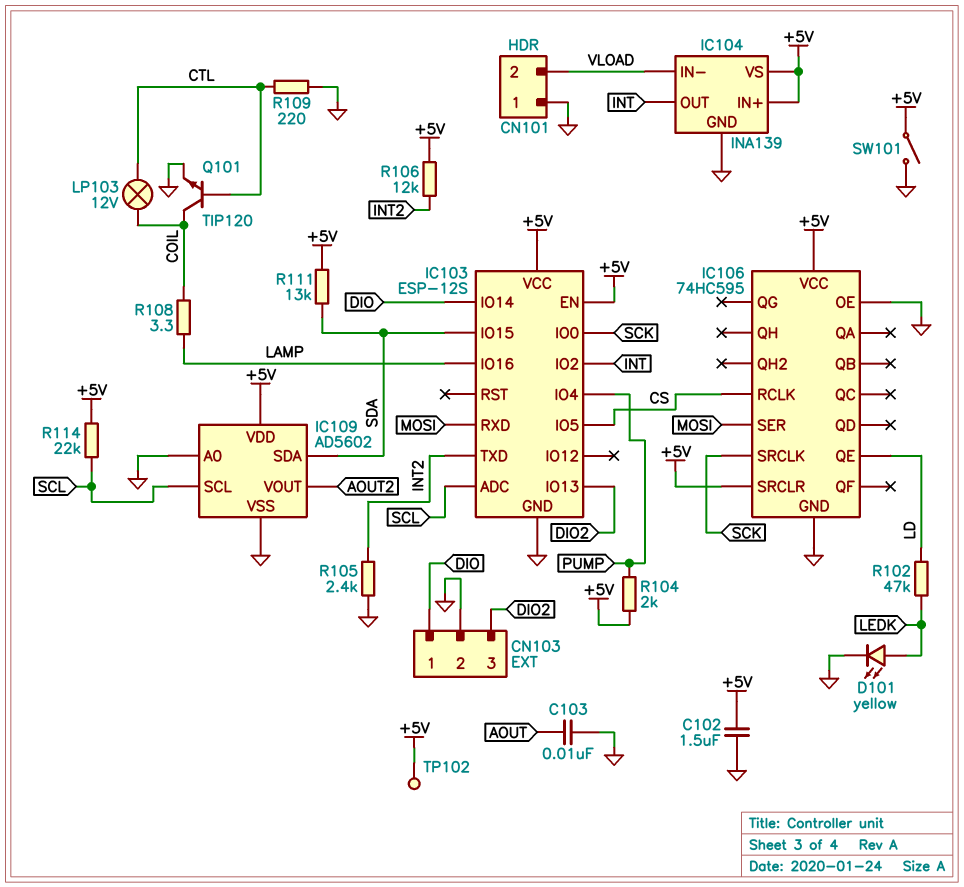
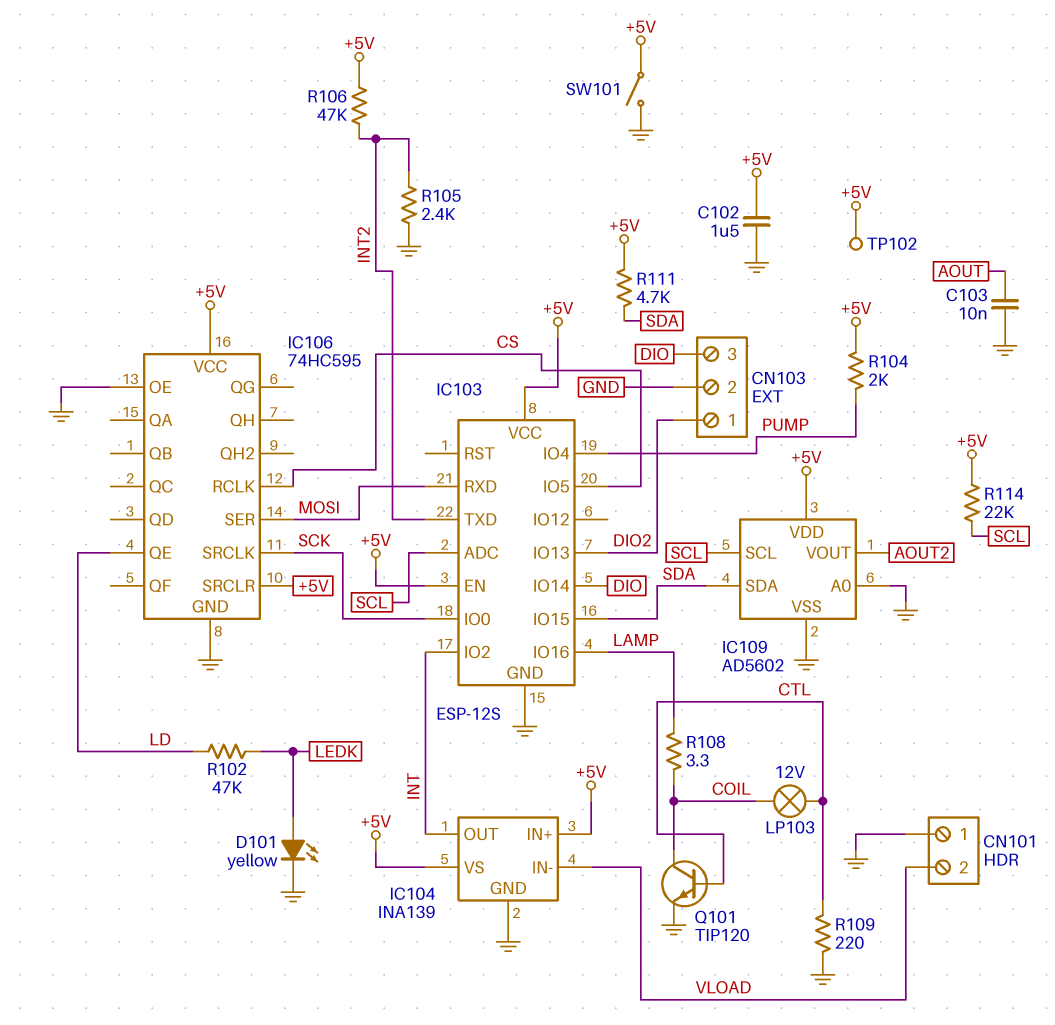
CN103 pin 1: DIO -> DIO2
CN103 pin 3: DIO2 -> DIO
R106: 12k (+5V, INT2) -> 47k (+5V, INT2)
R111: 13k (+5V, SDA) -> 4.7k (+5V, SDA)

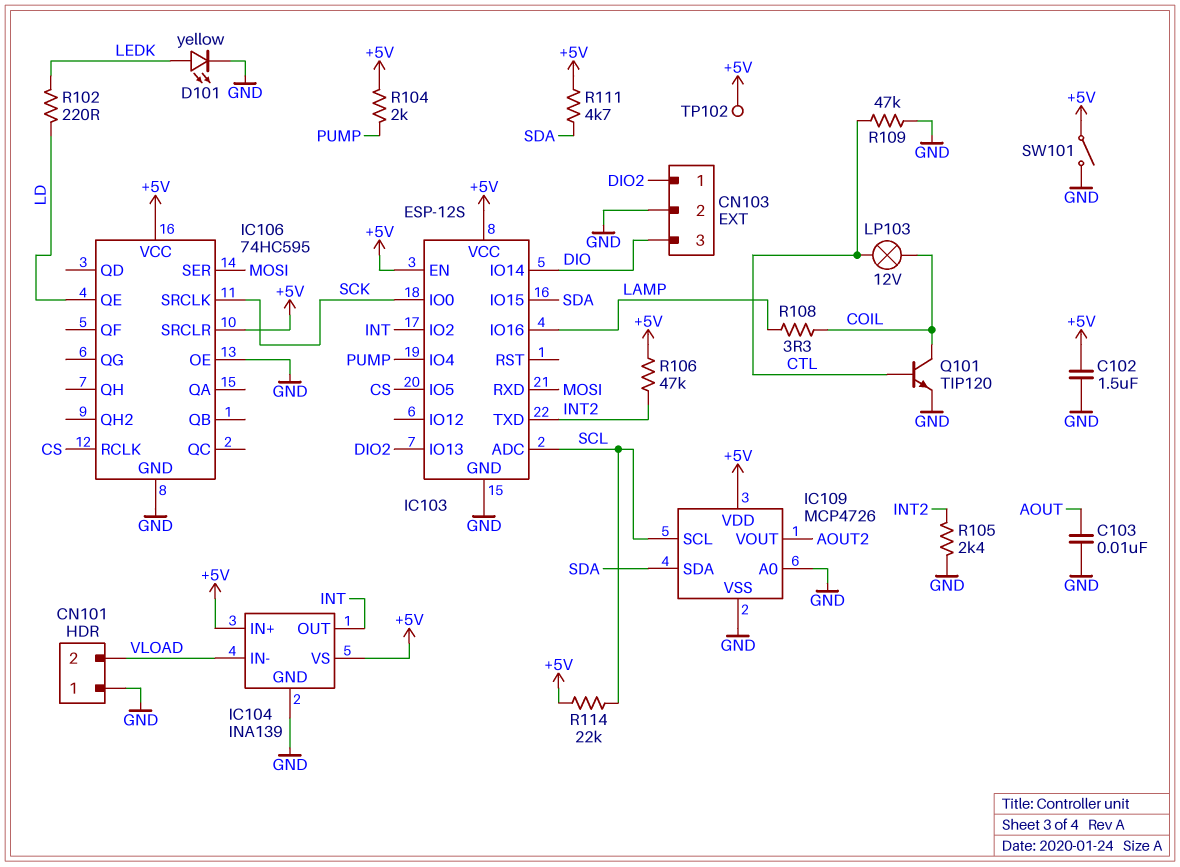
IC109: AD5602 -> MCP4726
R102: 47k (LD, LEDK) -> 220 (LD, LEDK)
R109: 220 (CTL, GND) -> 47k (CTL, GND)

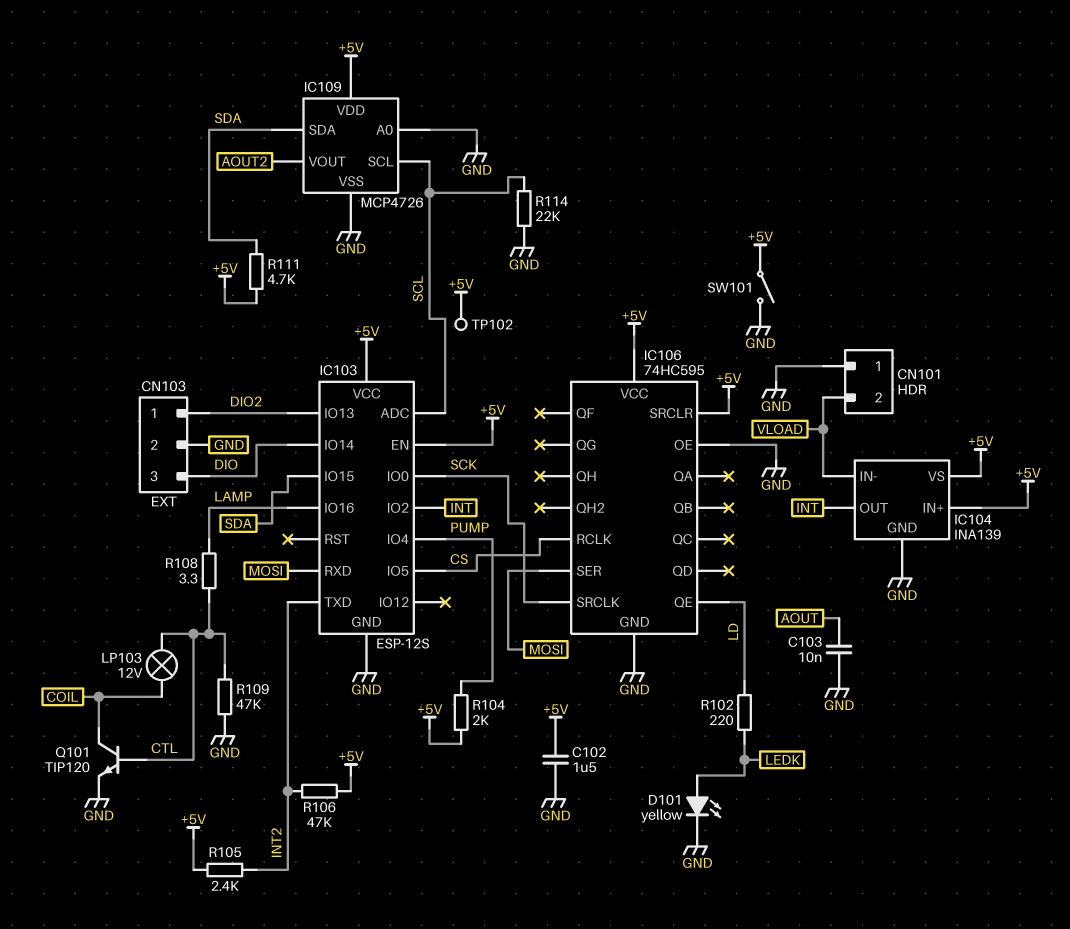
R105: 2.4k (GND, INT2) -> 2.4k (+5V, INT2)
R108: 3.3 (COIL, LAMP) -> 3.3 (CTL, LAMP)
R114: 22k (+5V, SCL) -> 22k (GND, SCL)

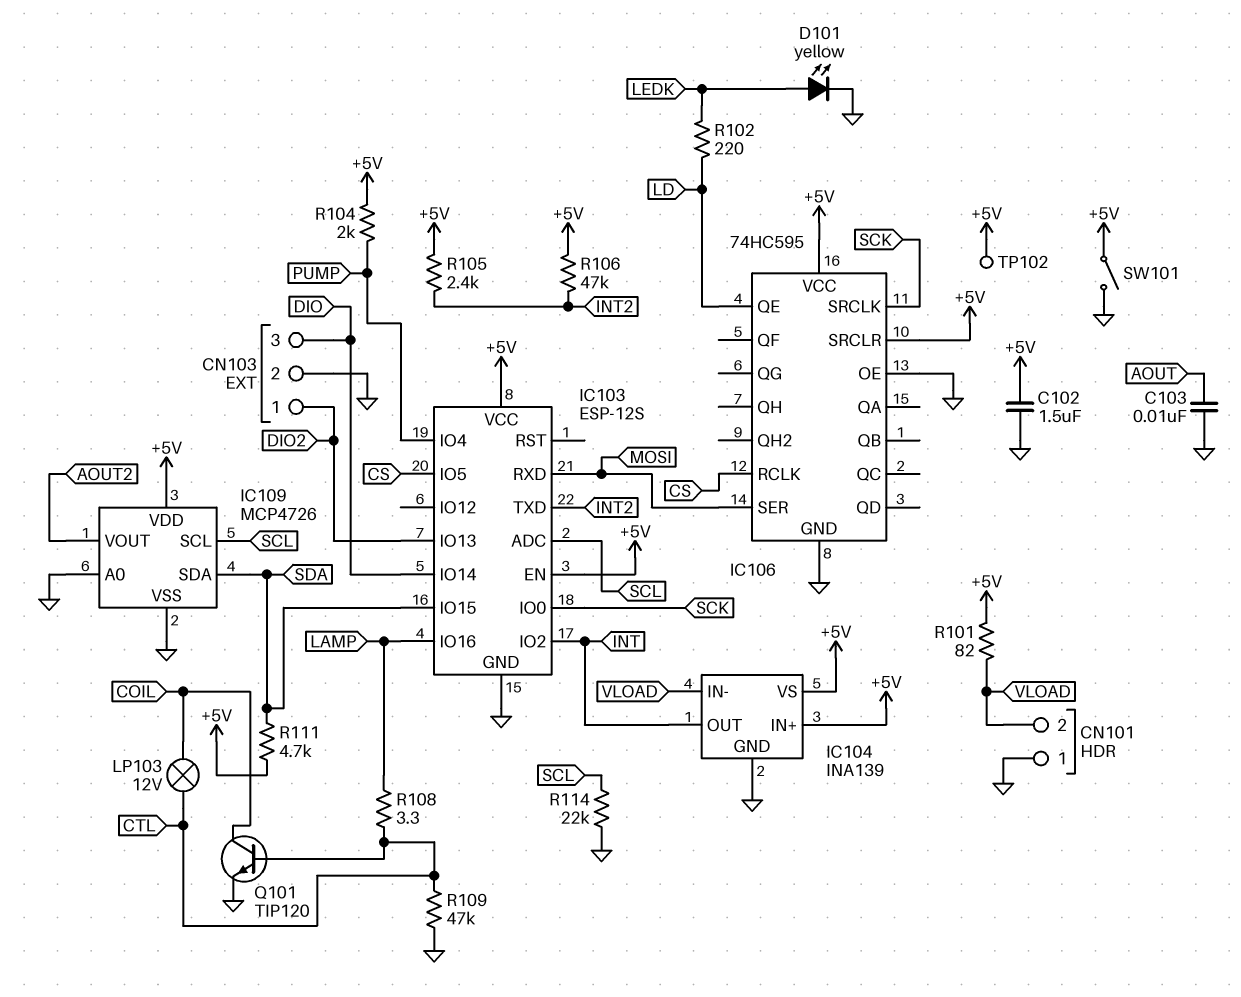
R101: none -> 82 (+5V, VLOAD)

